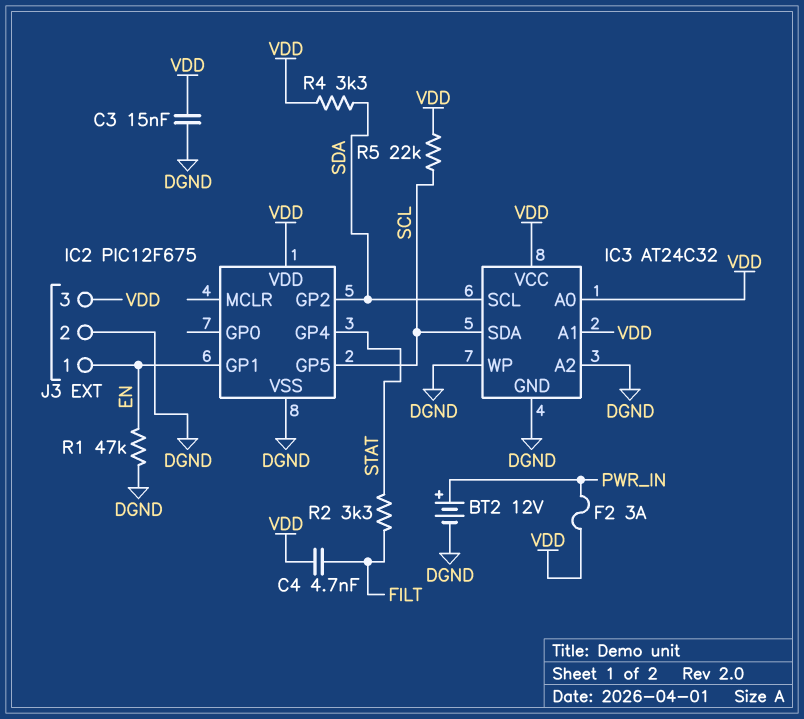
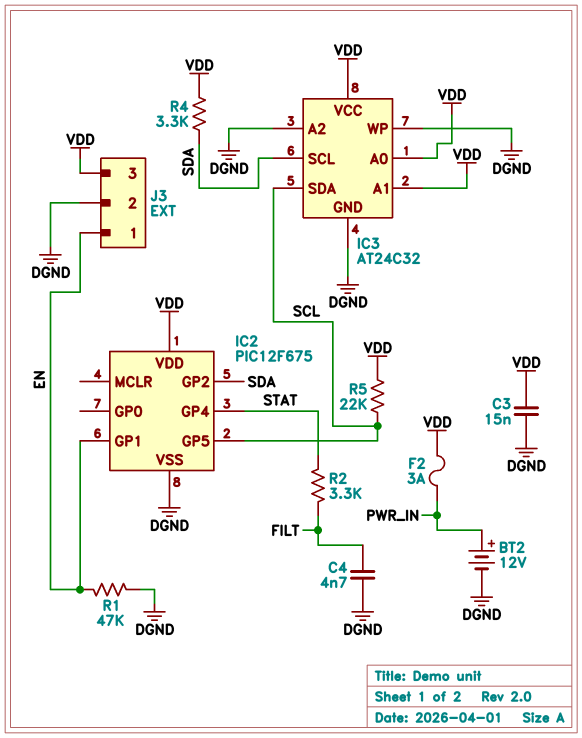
C4: 4.7nF (FILT, VDD) -> 4.7nF (DGND, FILT)

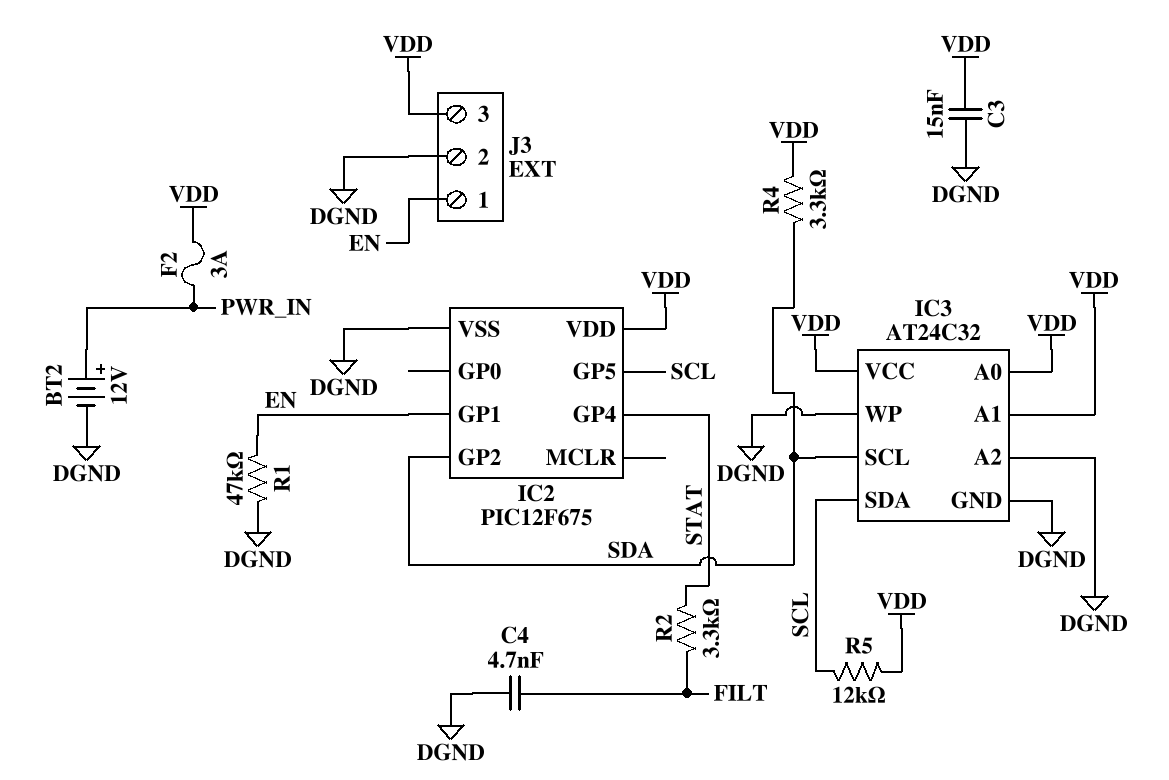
R5: 22k (SCL, VDD) -> 12k (SCL, VDD)

